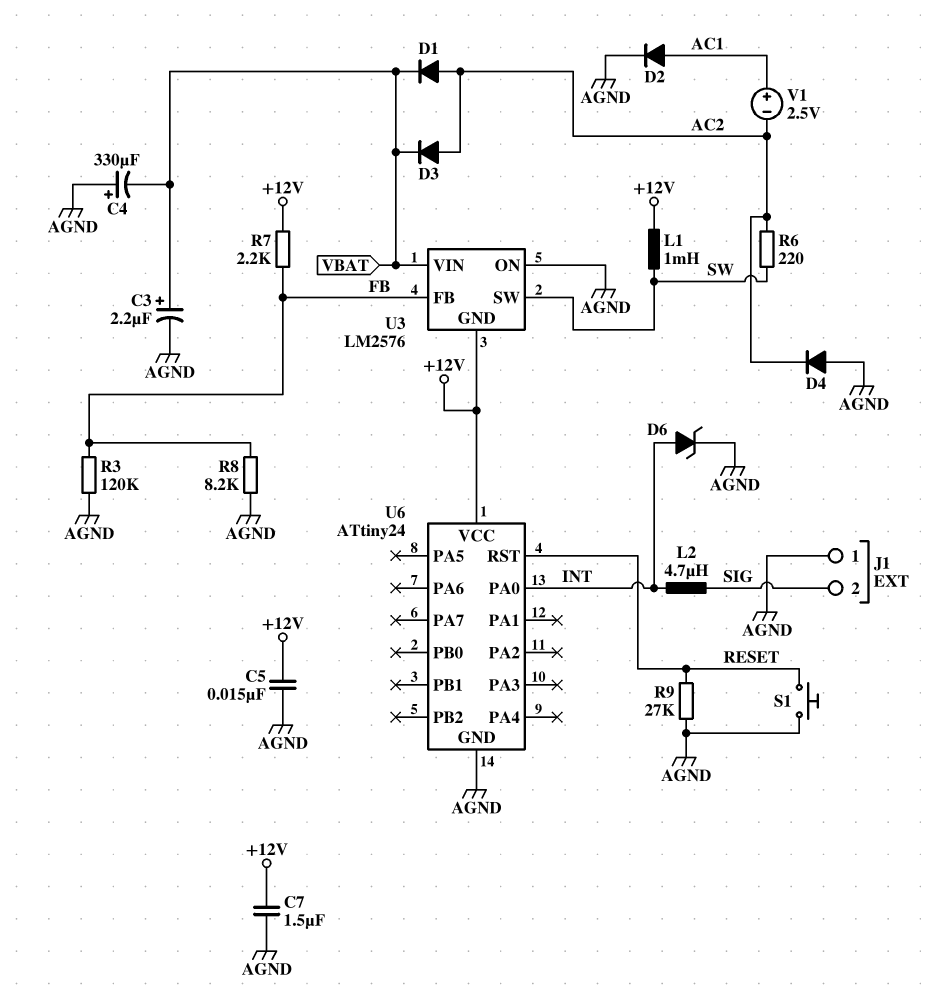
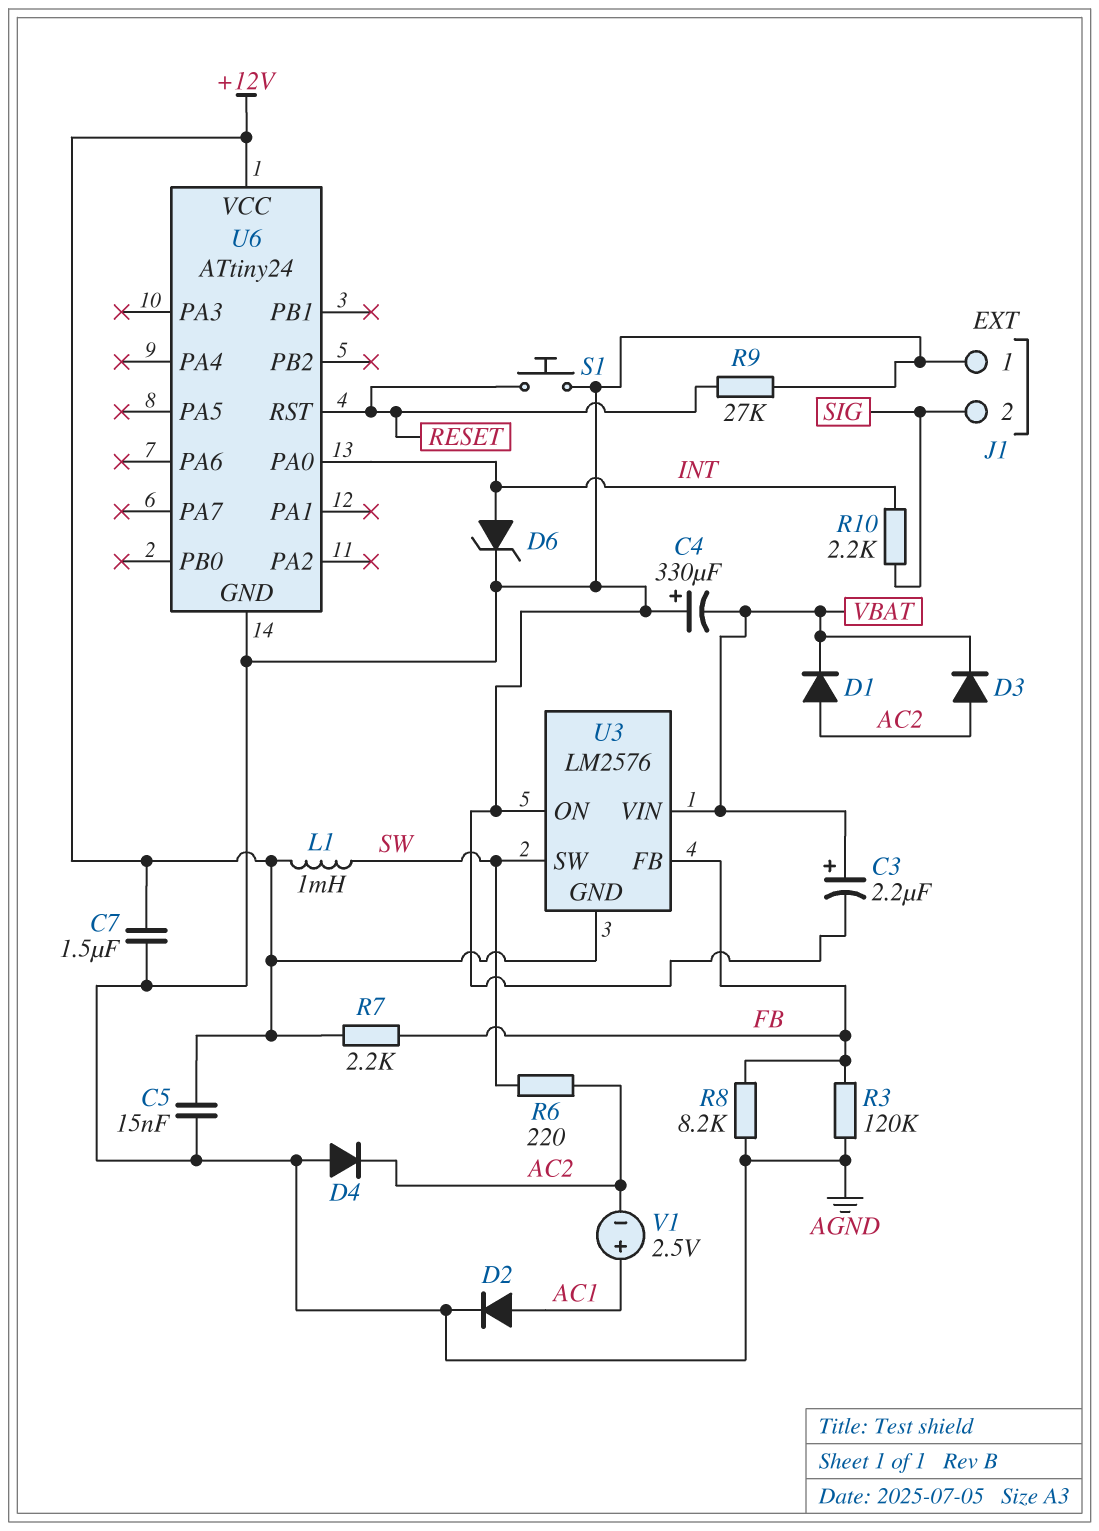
L2: 4.7uH (INT, SIG) -> none
R10: none -> 2.2k (INT, SIG)

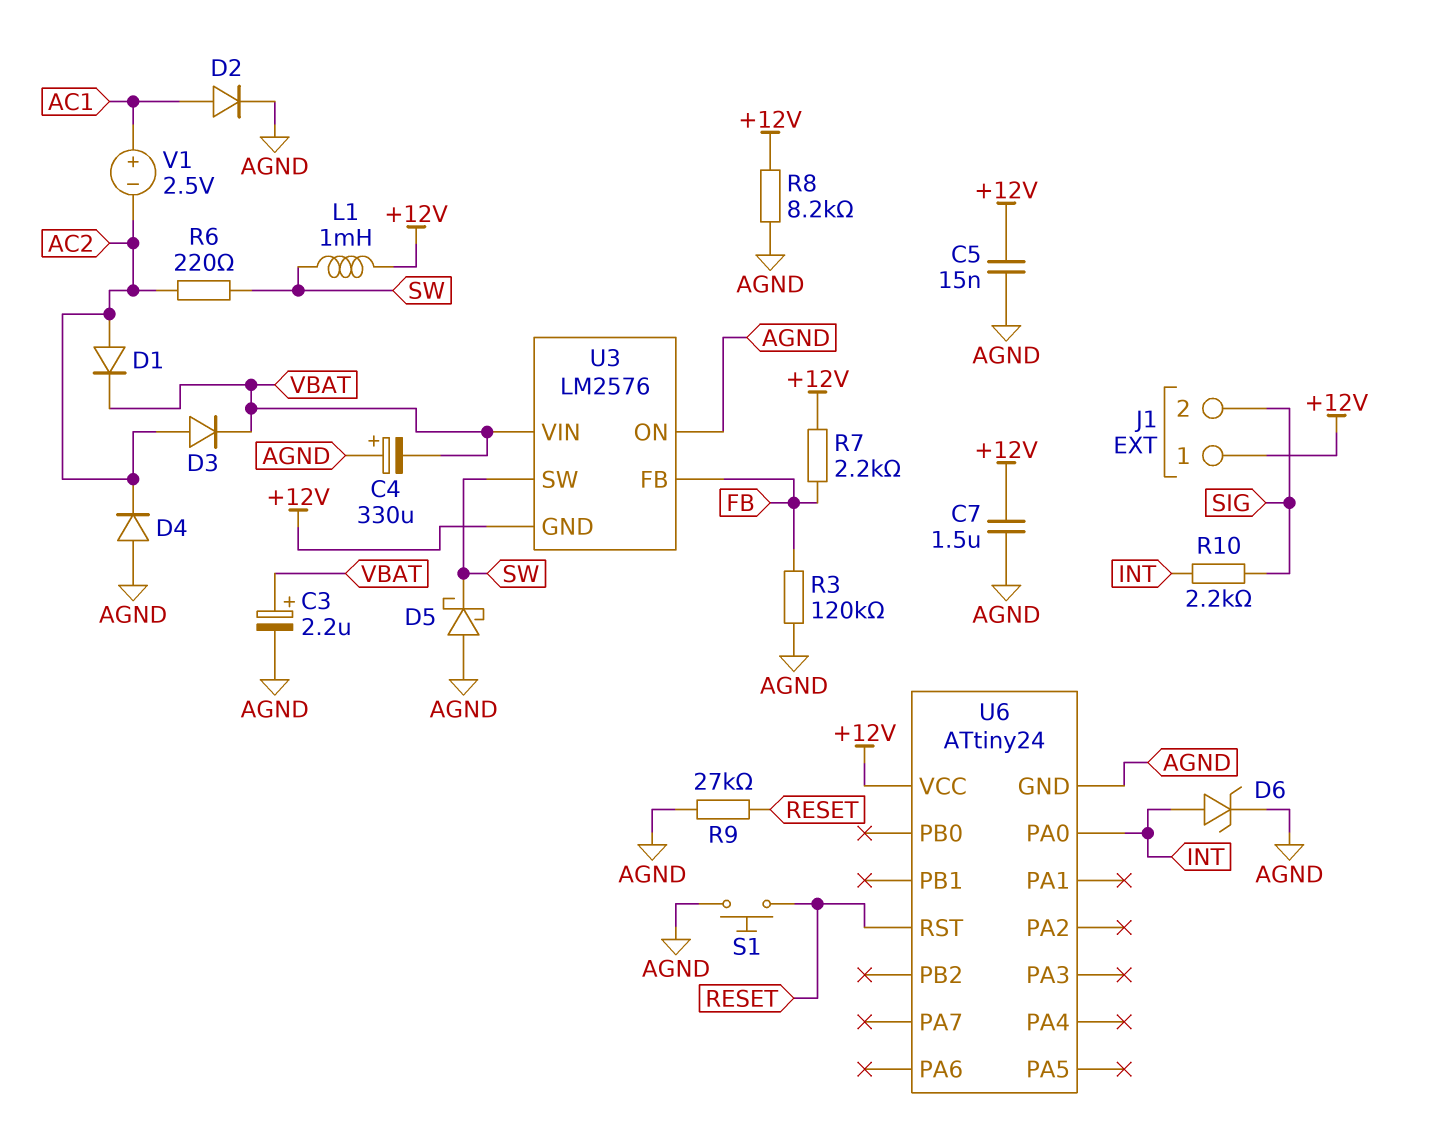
D5: none -> schottky (A AGND, K SW)
J1 pin 1: AGND -> +12V
R8: 8.2k (AGND, FB) -> 8.2k (+12V, AGND)

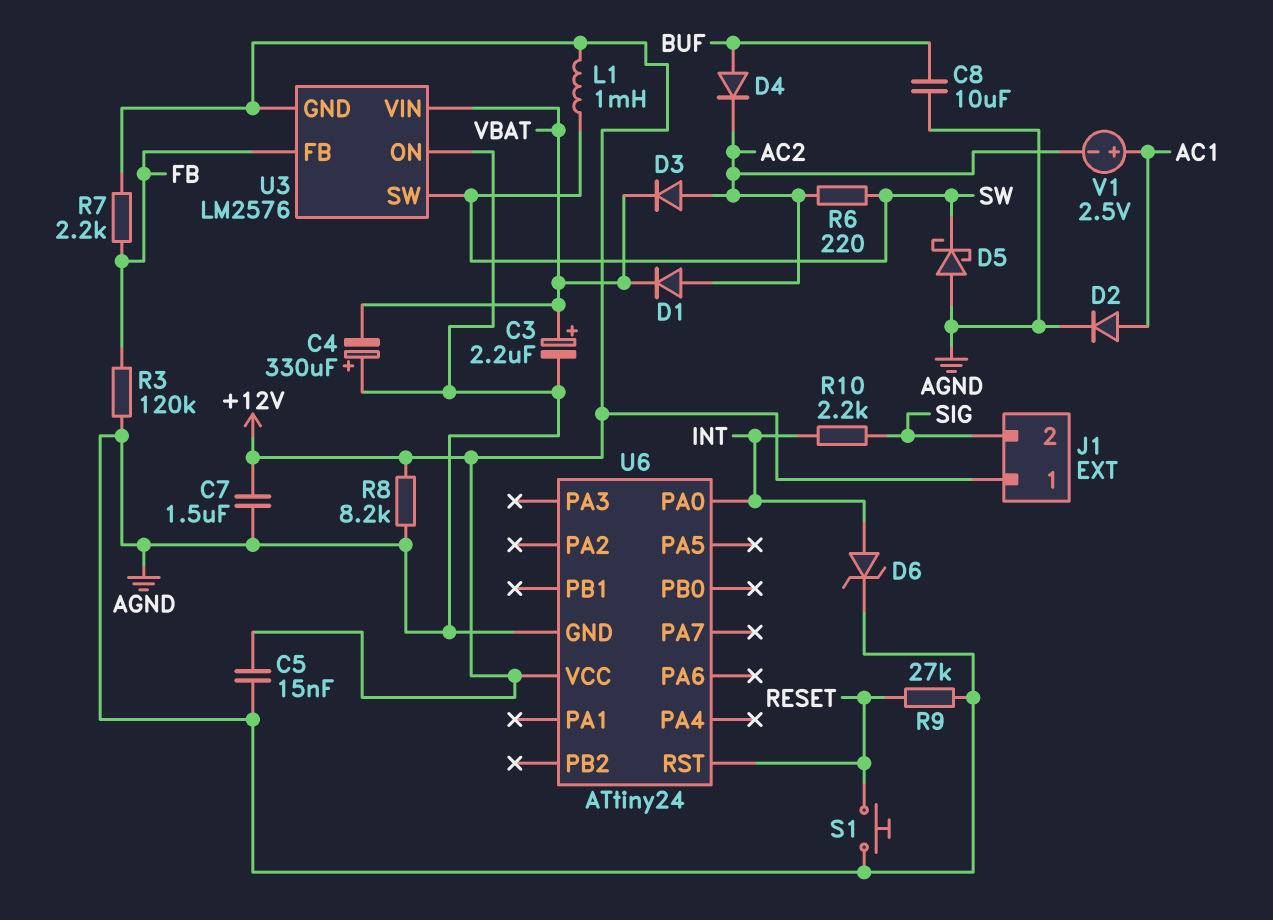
C8: none -> 10uF (AGND, BUF)
D4: diode (A AGND, K AC2) -> diode (A BUF, K AC2)

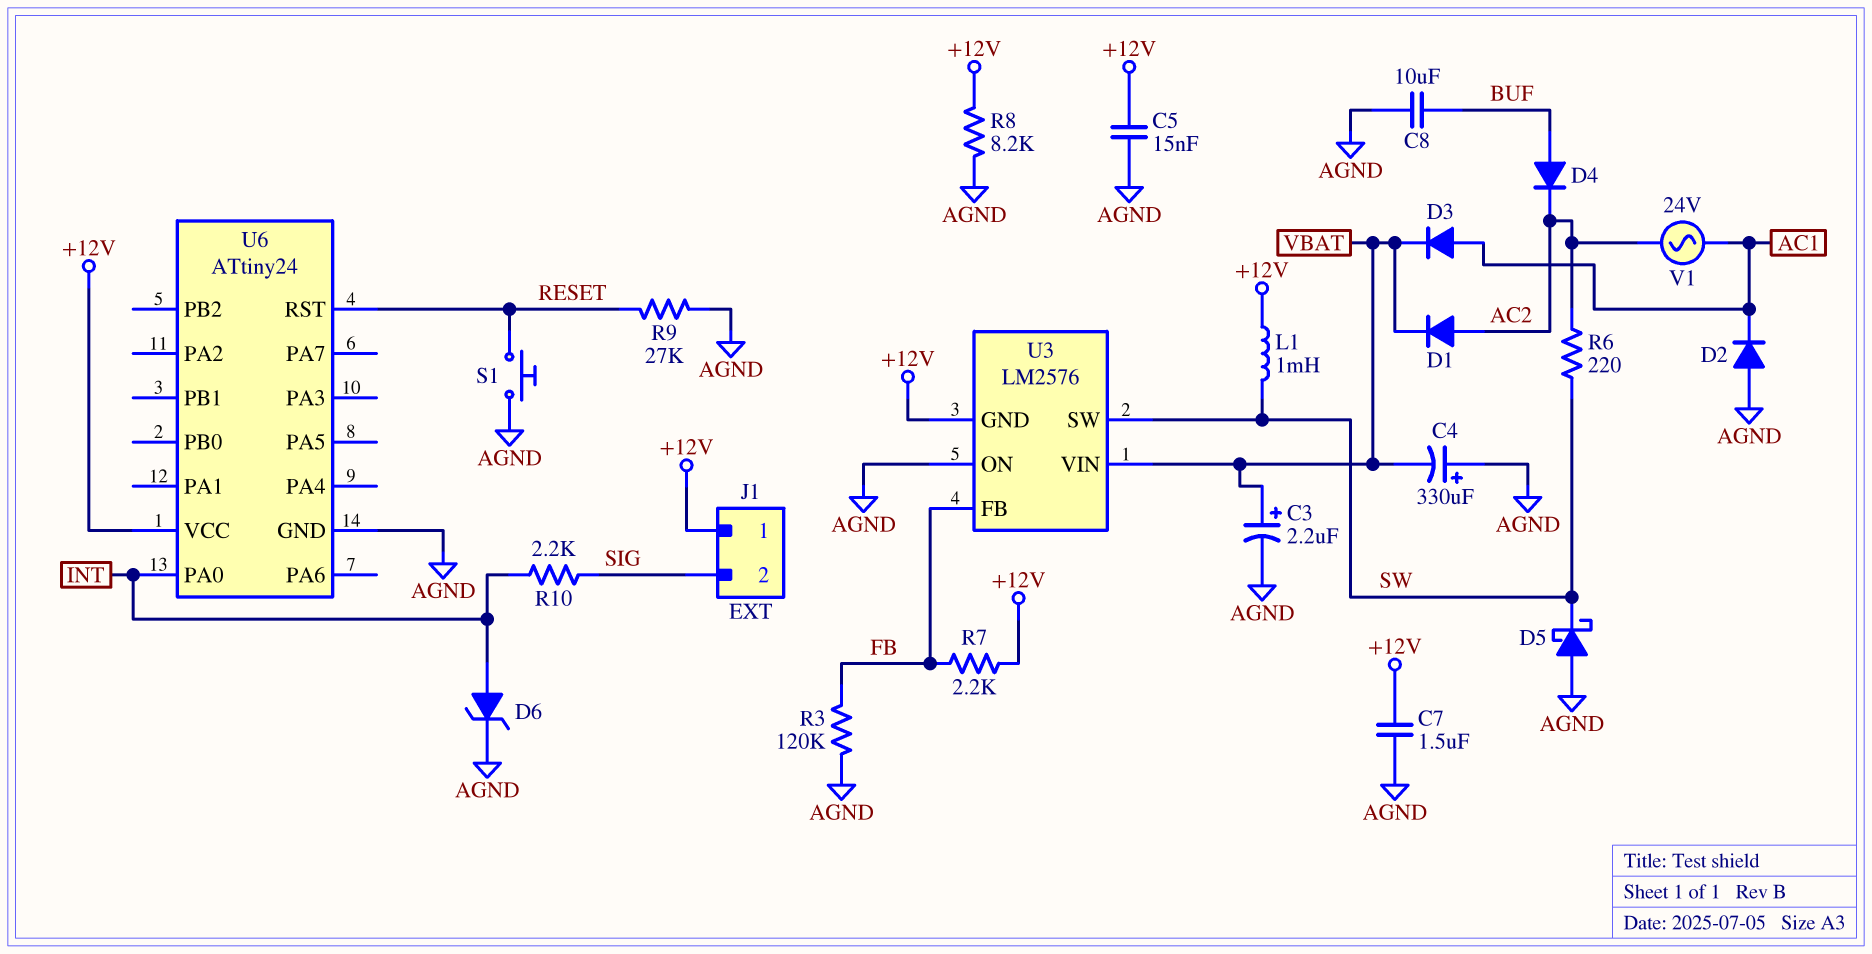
D2: diode (A AC1, K AGND) -> diode (A AGND, K AC1)
D3: diode (A AC2, K VBAT) -> diode (A AC1, K VBAT)
V1: 2.5V (plus AC1, minus AC2) -> AC 24V (AC1, AC2)

